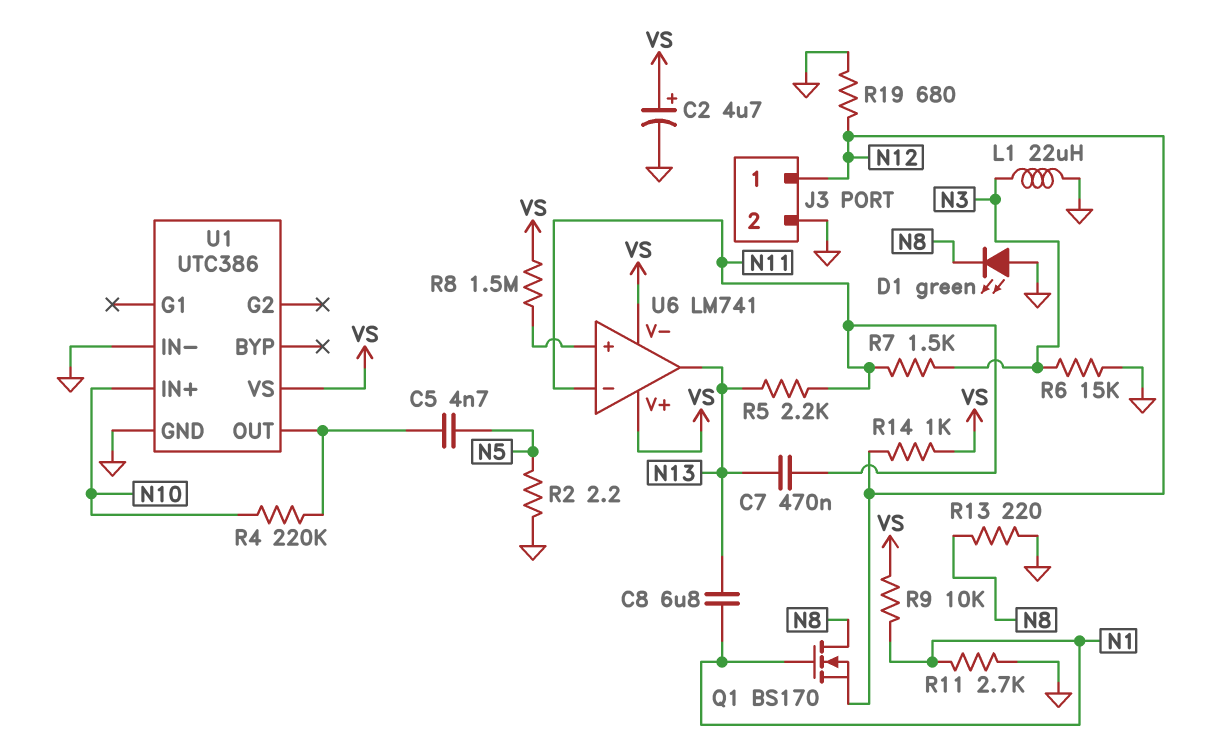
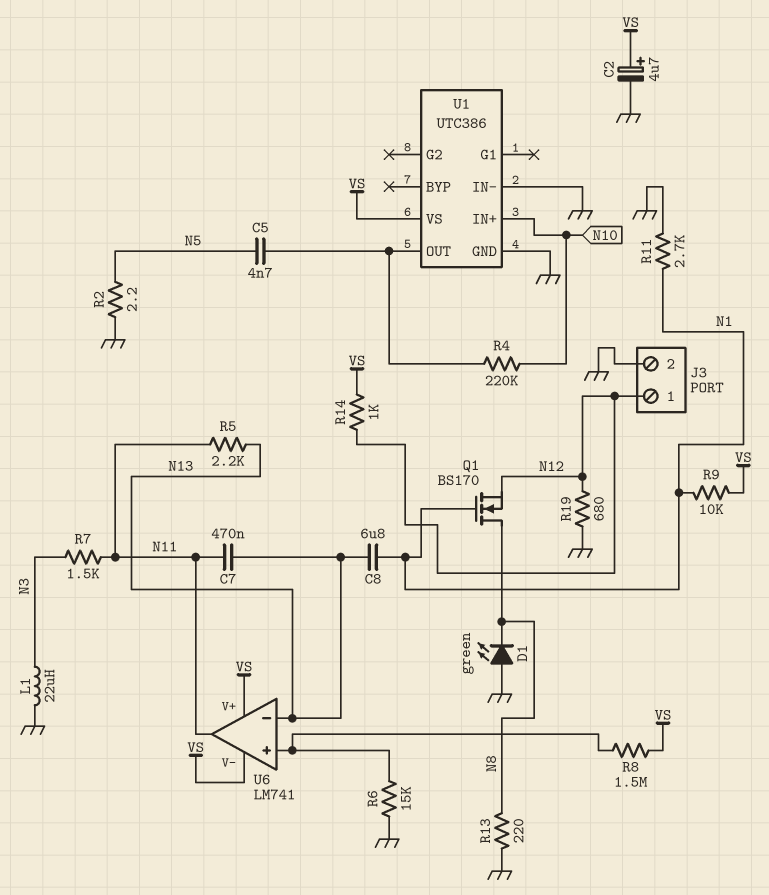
R6: 15k (GND, N3) -> 15k (GND, U6/in+)
U6 pin in-: N11 -> N13
U6 pin out: N13 -> N11

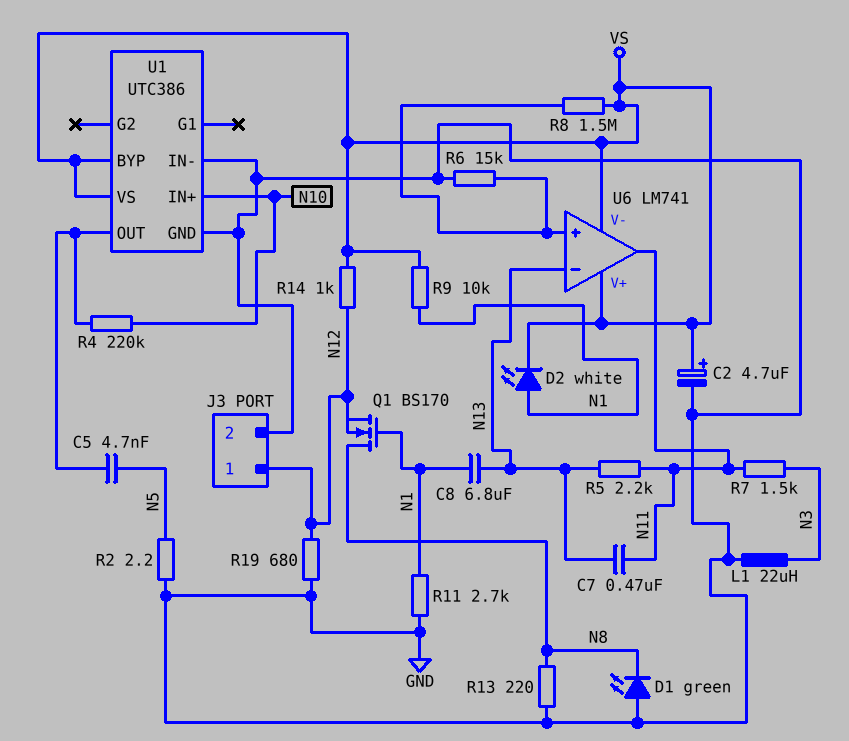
D2: none -> LED white (A N1, K VS)
U1 pin BYP: none -> VS

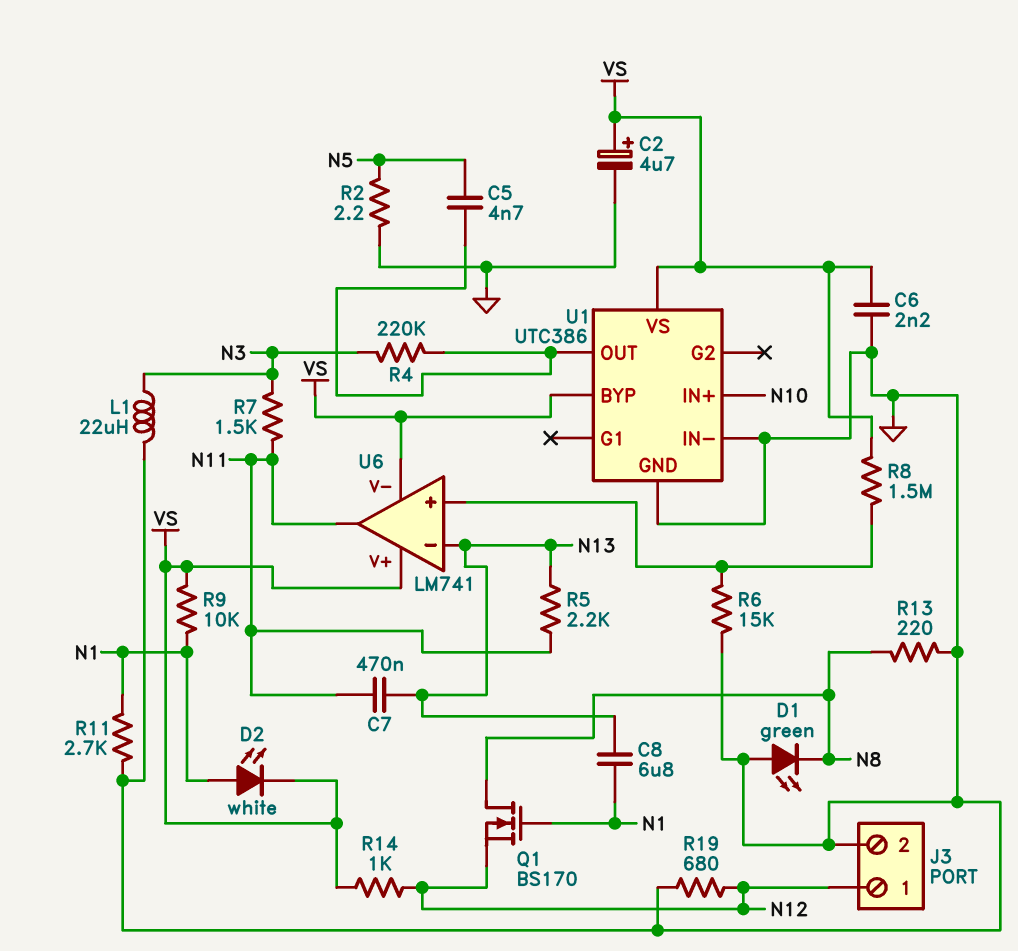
C6: none -> 2.2nF (GND, VS)
R4: 220k (N10, U1/OUT) -> 220k (N3, U1/OUT)

